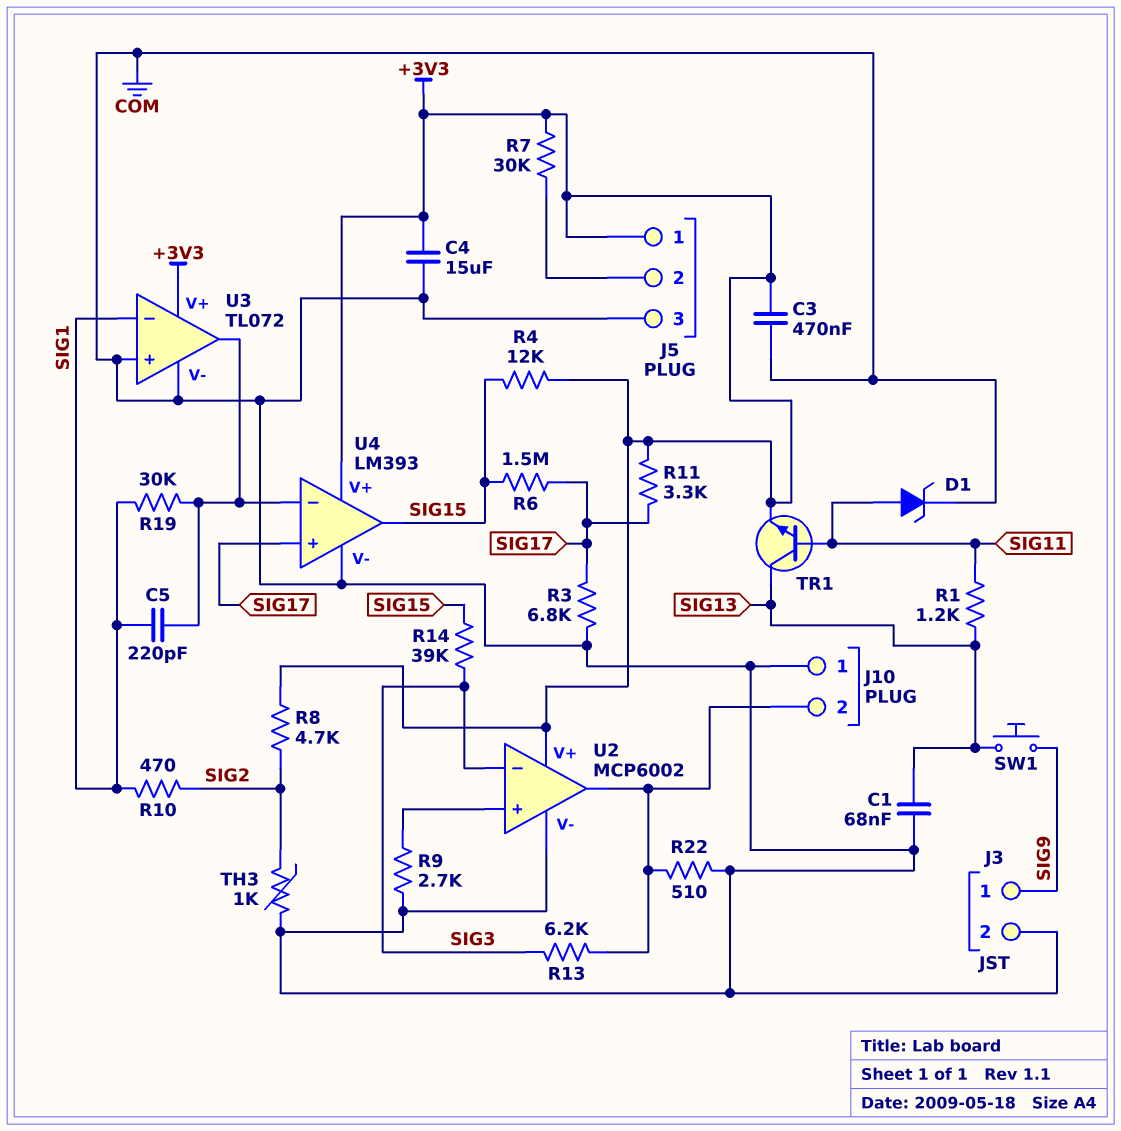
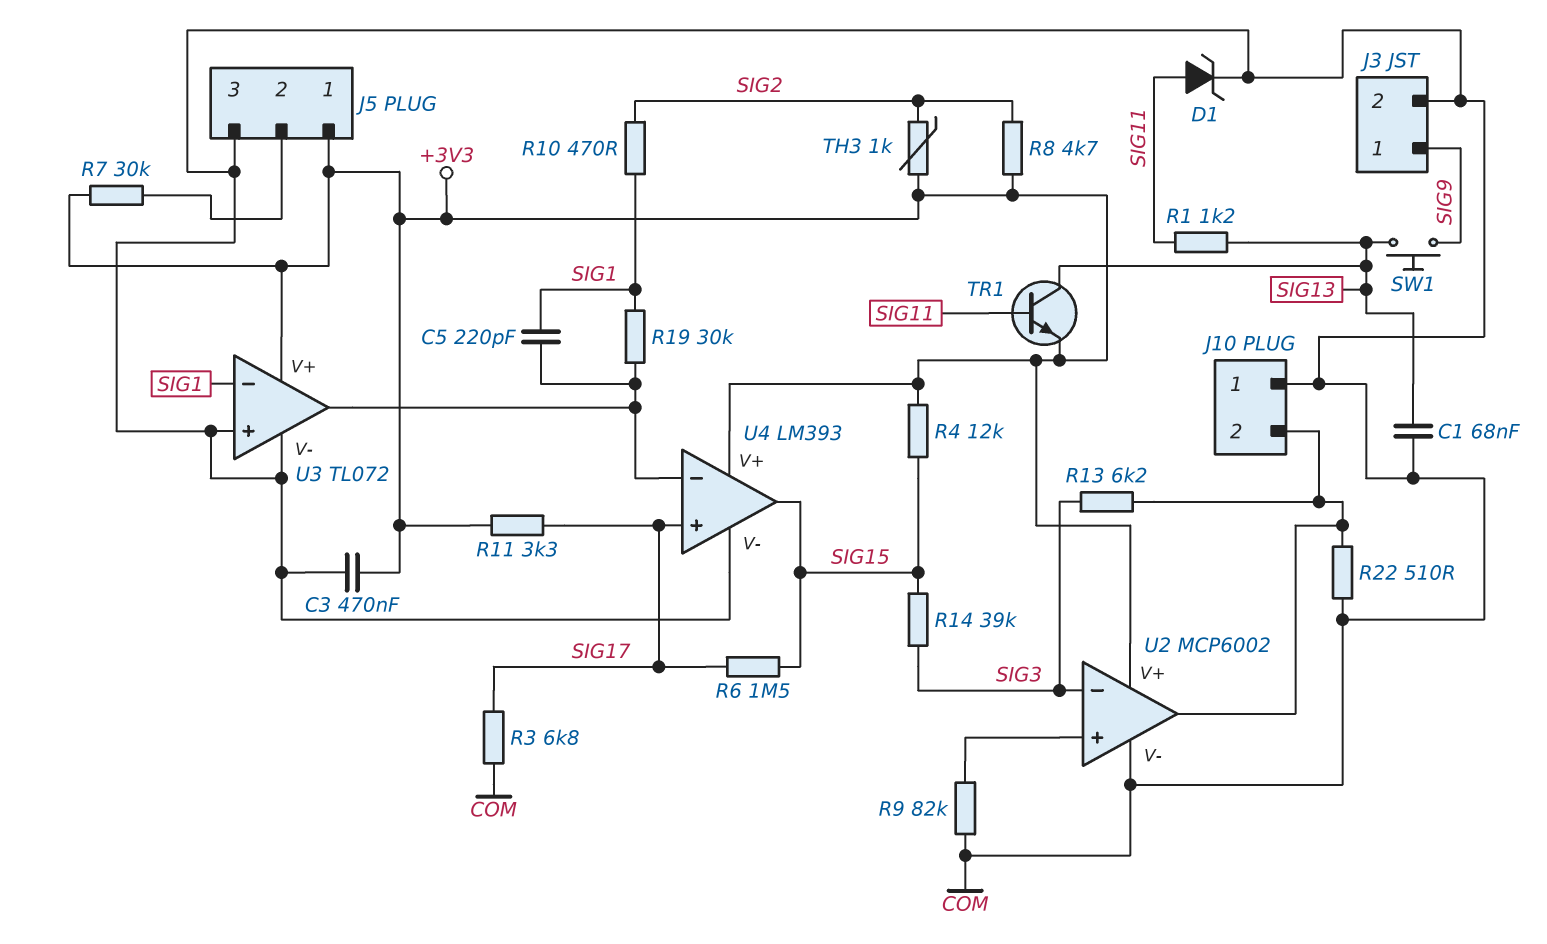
C4: 15uF (+3V3, COM) -> none
R9: 2.7k (COM, U2/in+) -> 82k (COM, U2/in+)
TH3: 1k (COM, SIG2) -> 1k (+3V3, SIG2)

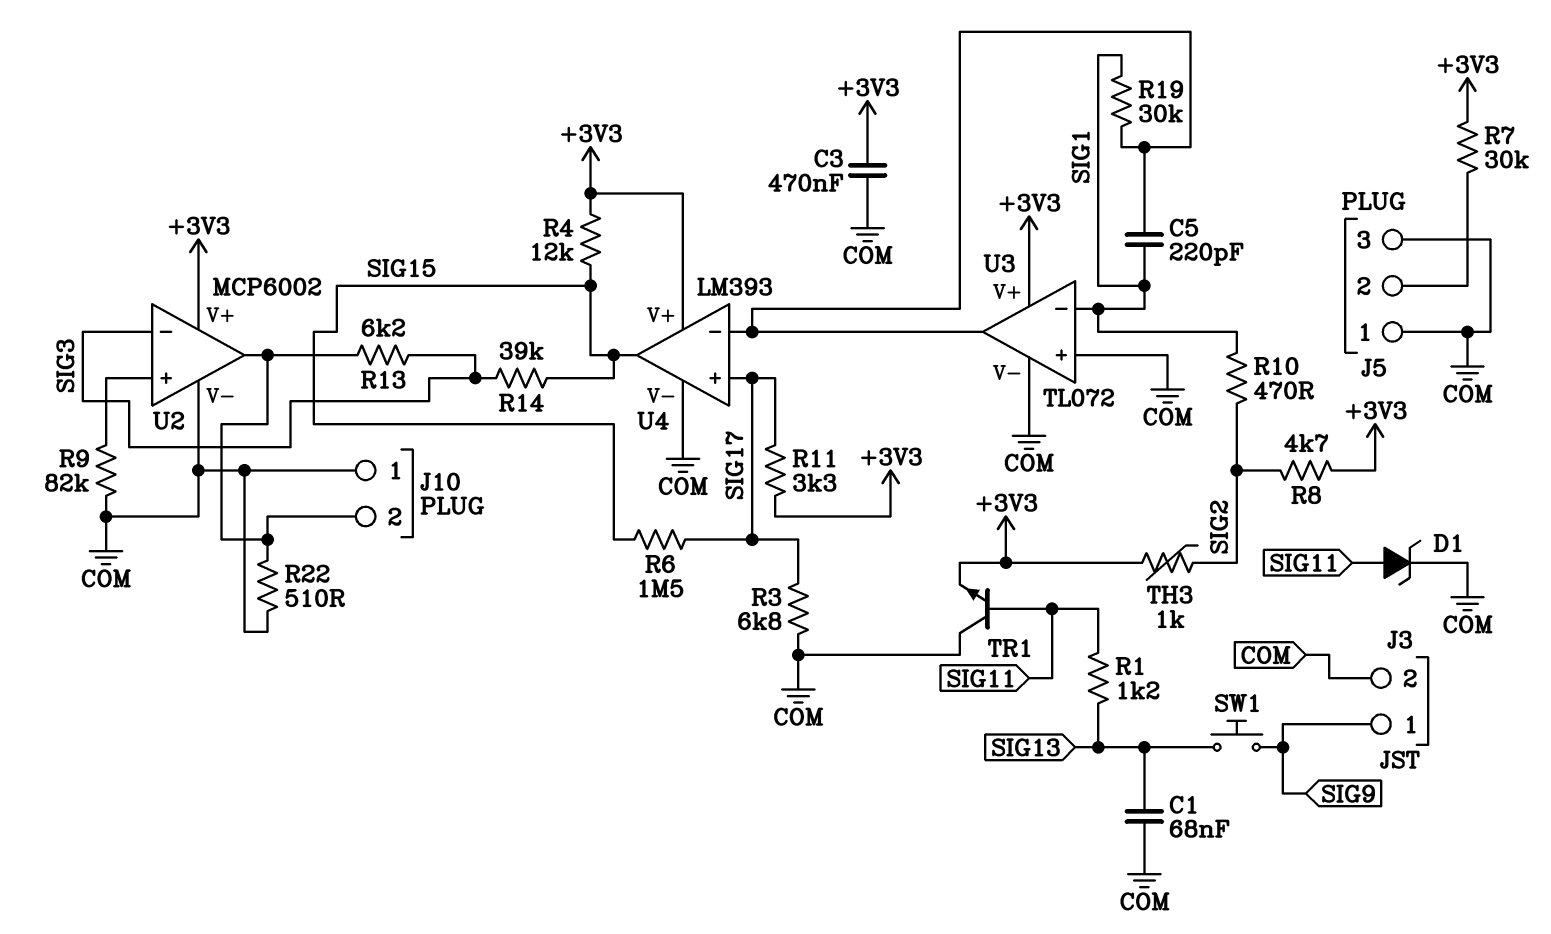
J5 pin 1: +3V3 -> COM
TR1: NPN (B SIG11, C SIG13, E +3V3) -> NPN (B SIG11, C COM, E +3V3)

